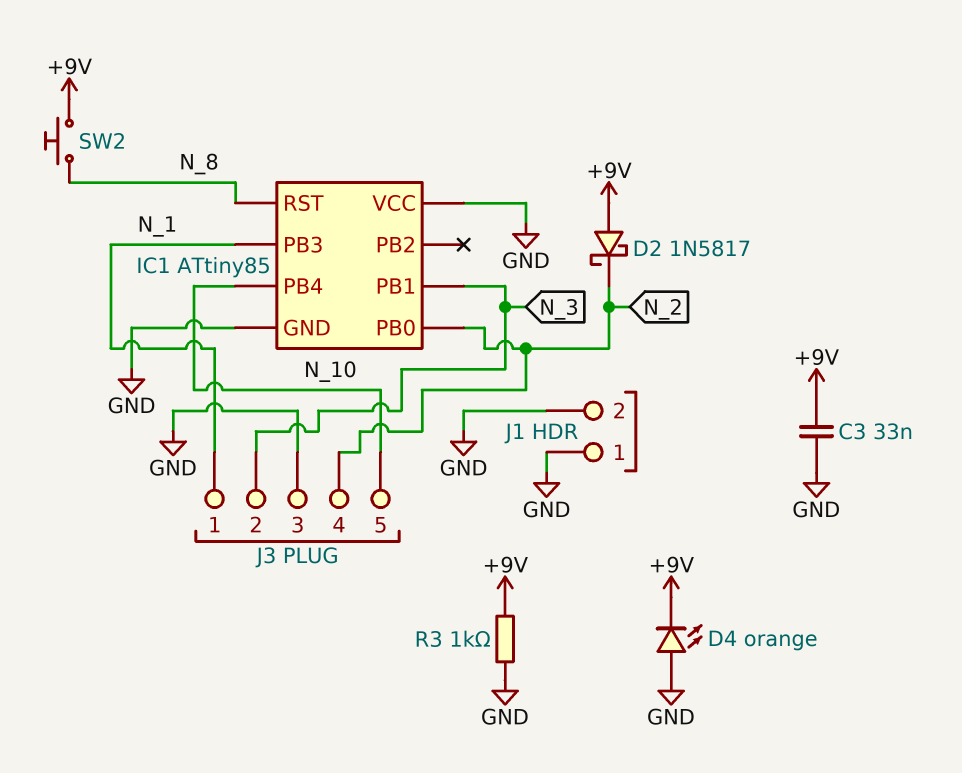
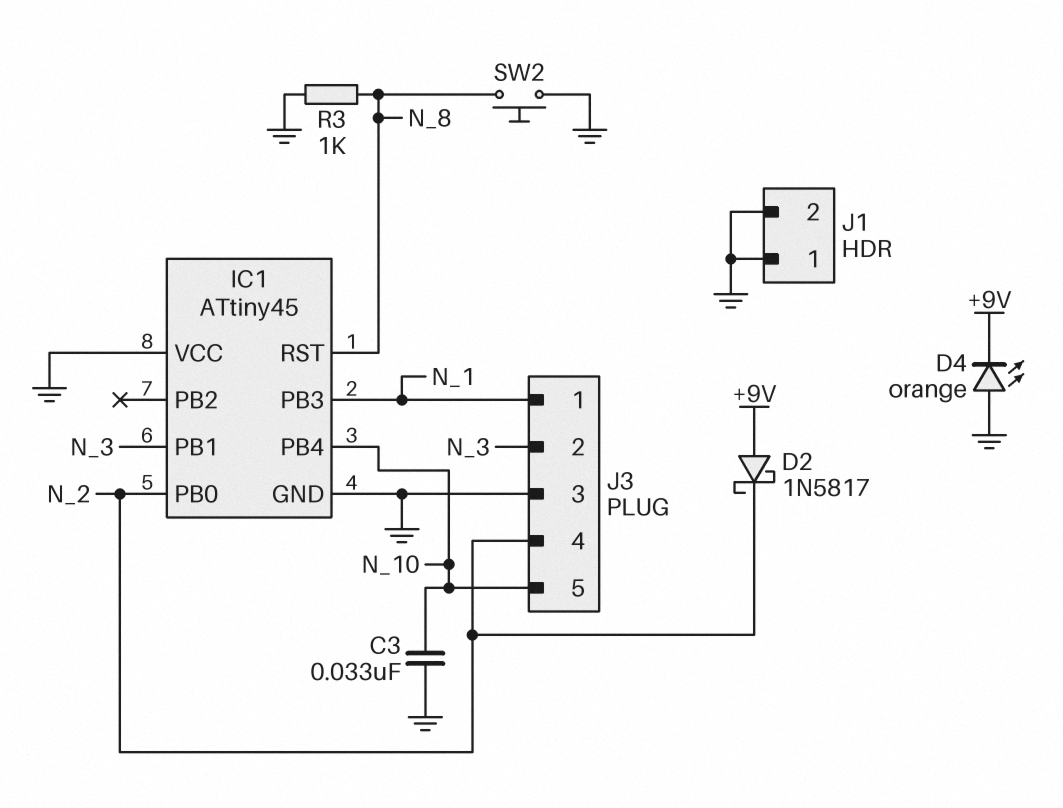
C3: 33nF (+9V, GND) -> 33nF (GND, N_10)
IC1: ATtiny85 -> ATtiny45
R3: 1k (+9V, GND) -> 1k (GND, N_8)
SW2: button (+9V, N_8) -> button (GND, N_8)

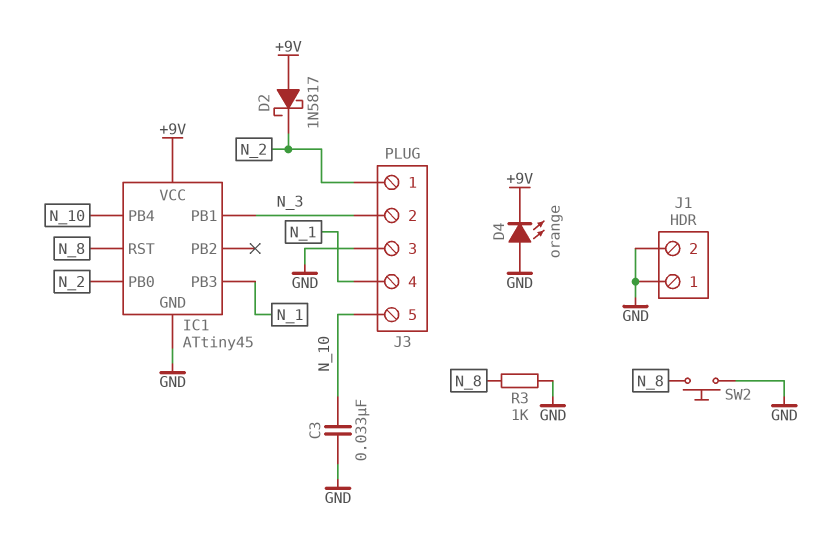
IC1 pin VCC: GND -> +9V
J3 pin 1: N_1 -> N_2
J3 pin 4: N_2 -> N_1

